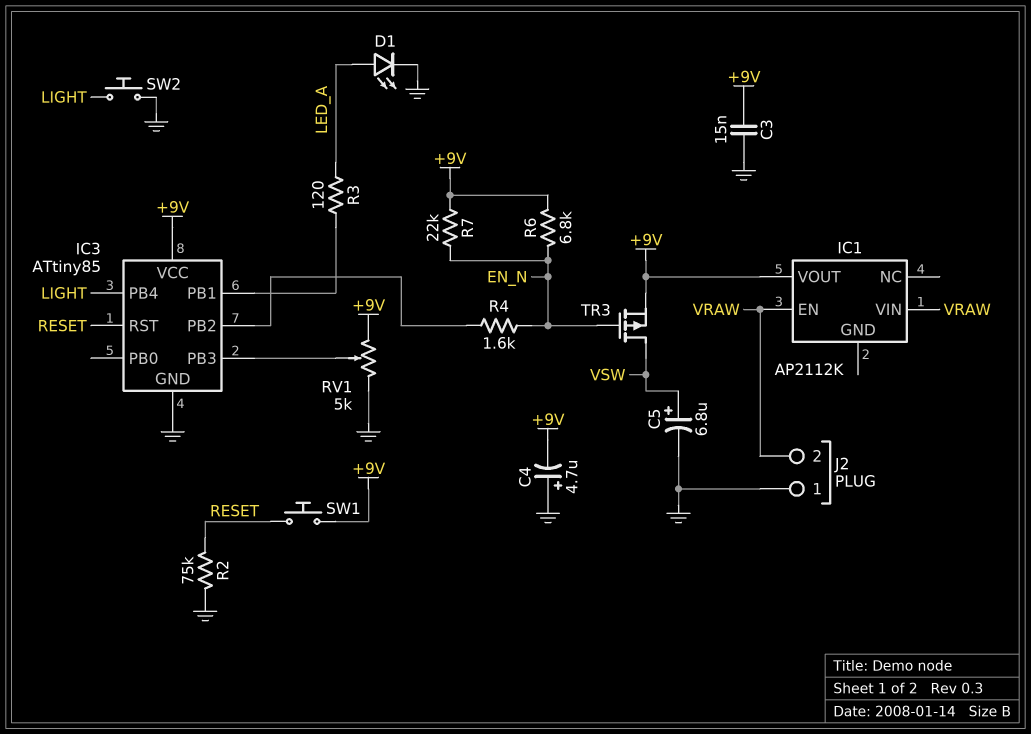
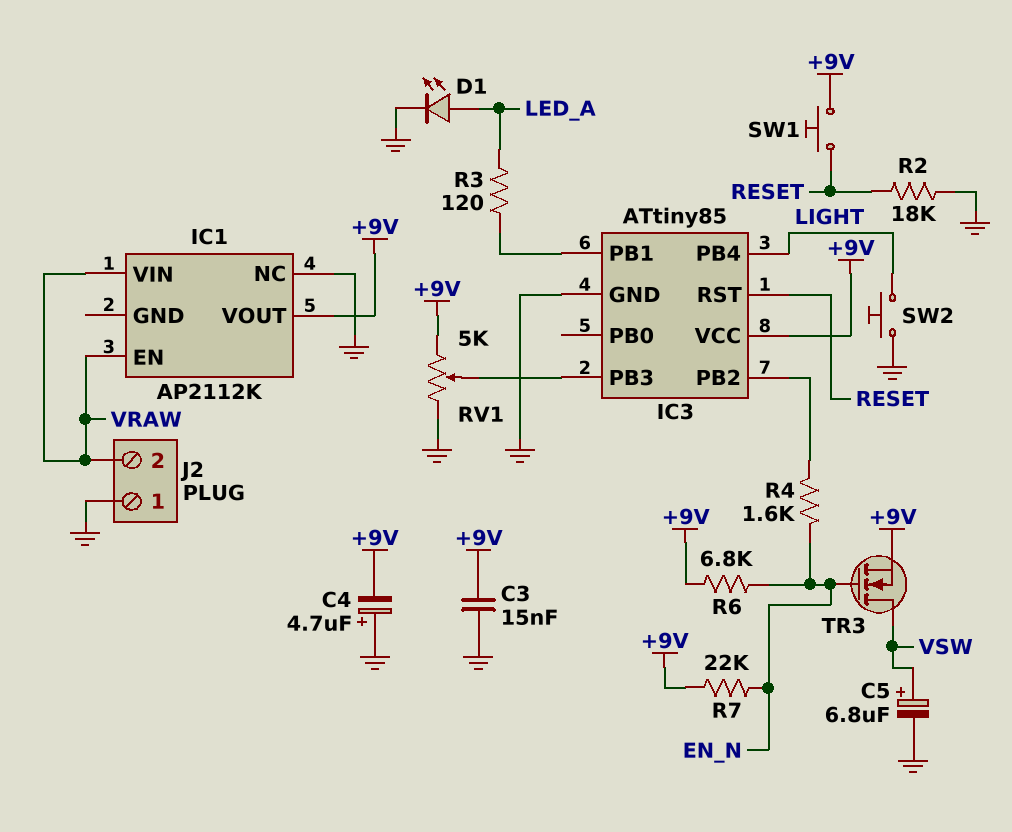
IC1 pin NC: none -> GND
R2: 75k (GND, RESET) -> 18k (GND, RESET)
TR3: PMOS (G EN_N, D VSW, S +9V) -> NMOS (G EN_N, D VSW, S +9V)

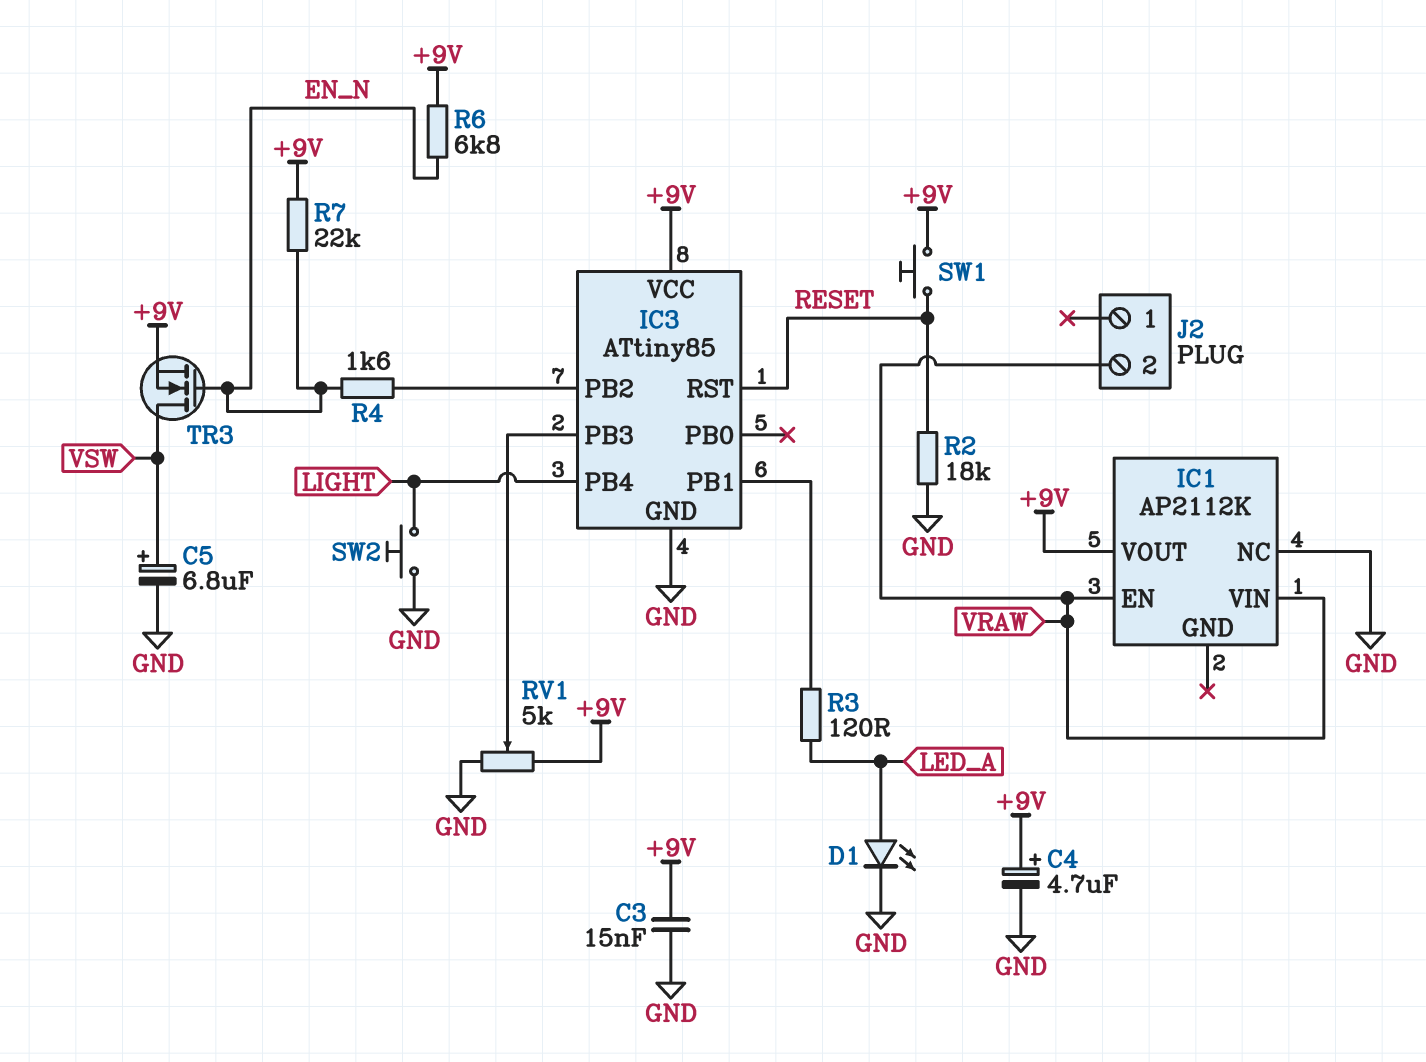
C4: 4.7uF (plus GND, minus +9V) -> 4.7uF (plus +9V, minus GND)
J2 pin 1: GND -> none

